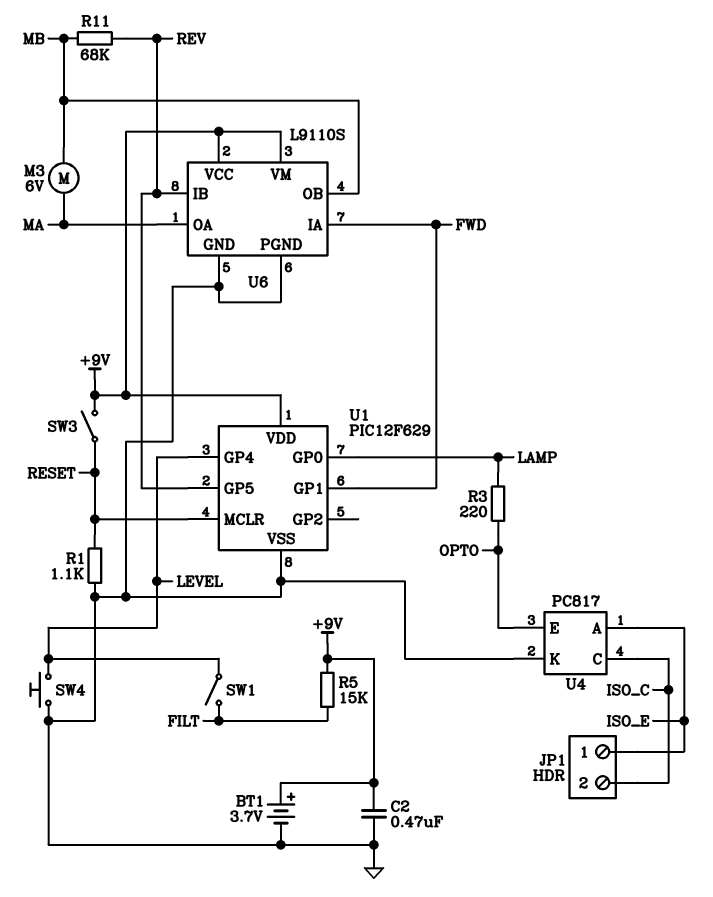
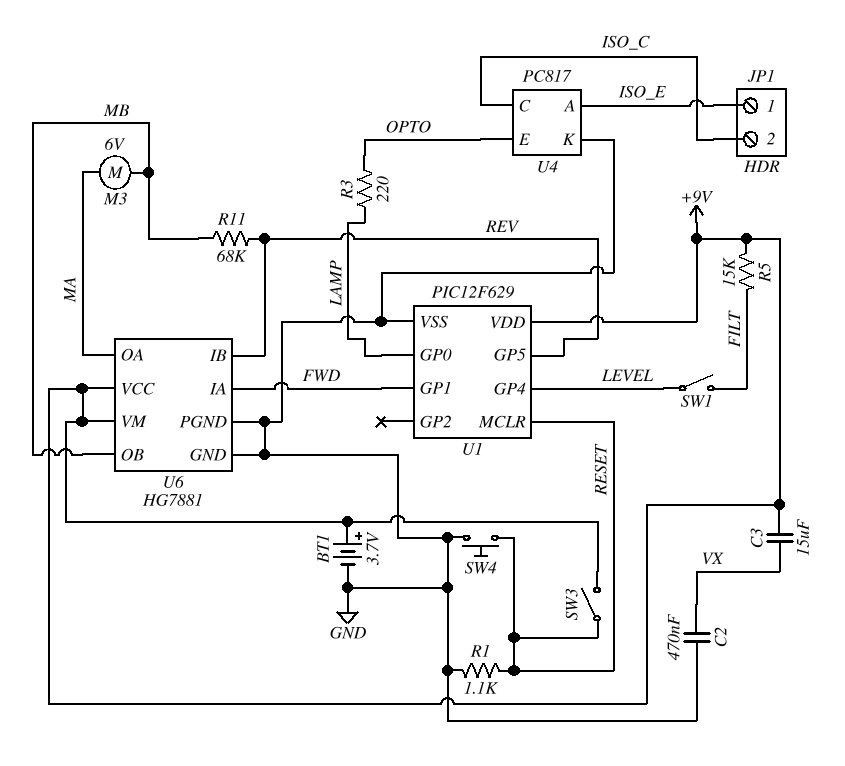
C2: 470nF (+9V, GND) -> 470nF (GND, VX)
C3: none -> 15uF (+9V, VX)
SW4: button (GND, LEVEL) -> button (GND, RESET)
U6: L9110S -> HG7881

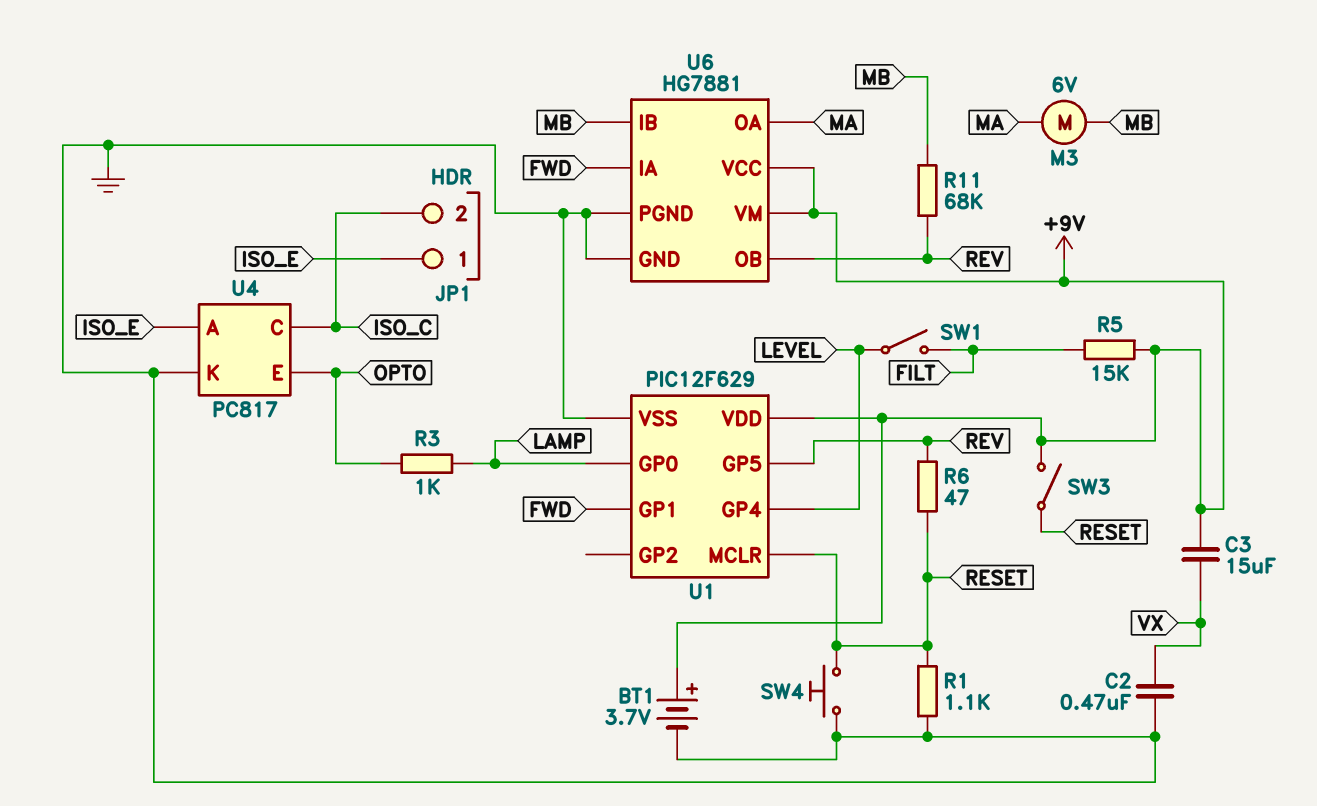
R3: 220 (LAMP, OPTO) -> 1k (LAMP, OPTO)
R6: none -> 47 (RESET, REV)
U6 pin IB: REV -> MB
U6 pin OB: MB -> REV

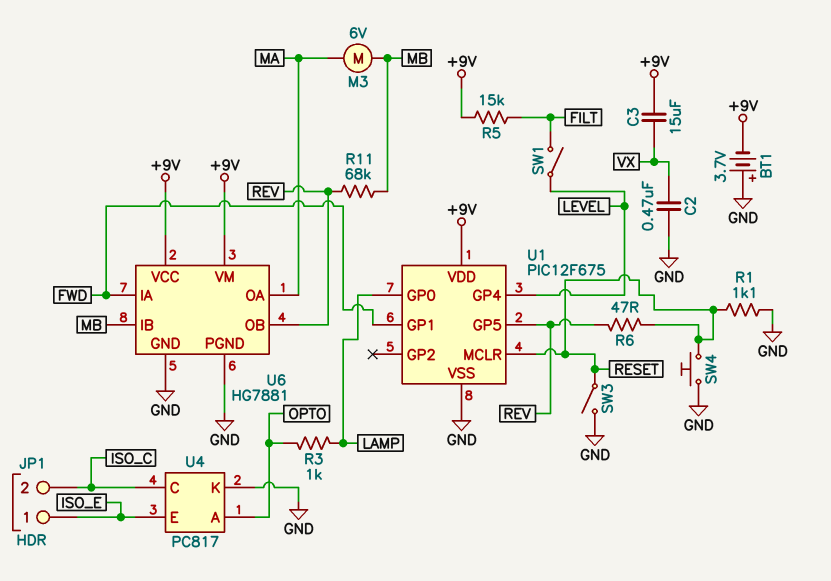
BT1: 3.7V (plus +9V, minus GND) -> 3.7V (plus GND, minus +9V)
SW3: switch (+9V, RESET) -> switch (GND, RESET)
U1: PIC12F629 -> PIC12F675
U4 pin A: ISO_E -> OPTO
U4 pin E: OPTO -> ISO_E

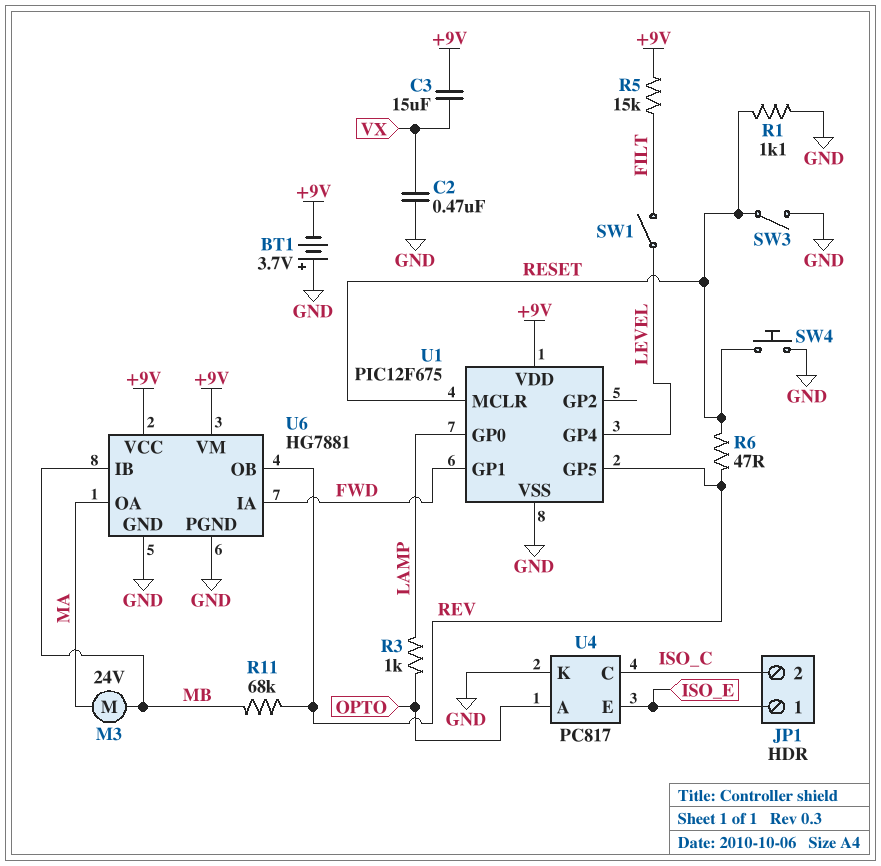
M3: motor 6V (MA, MB) -> motor 24V (MA, MB)

